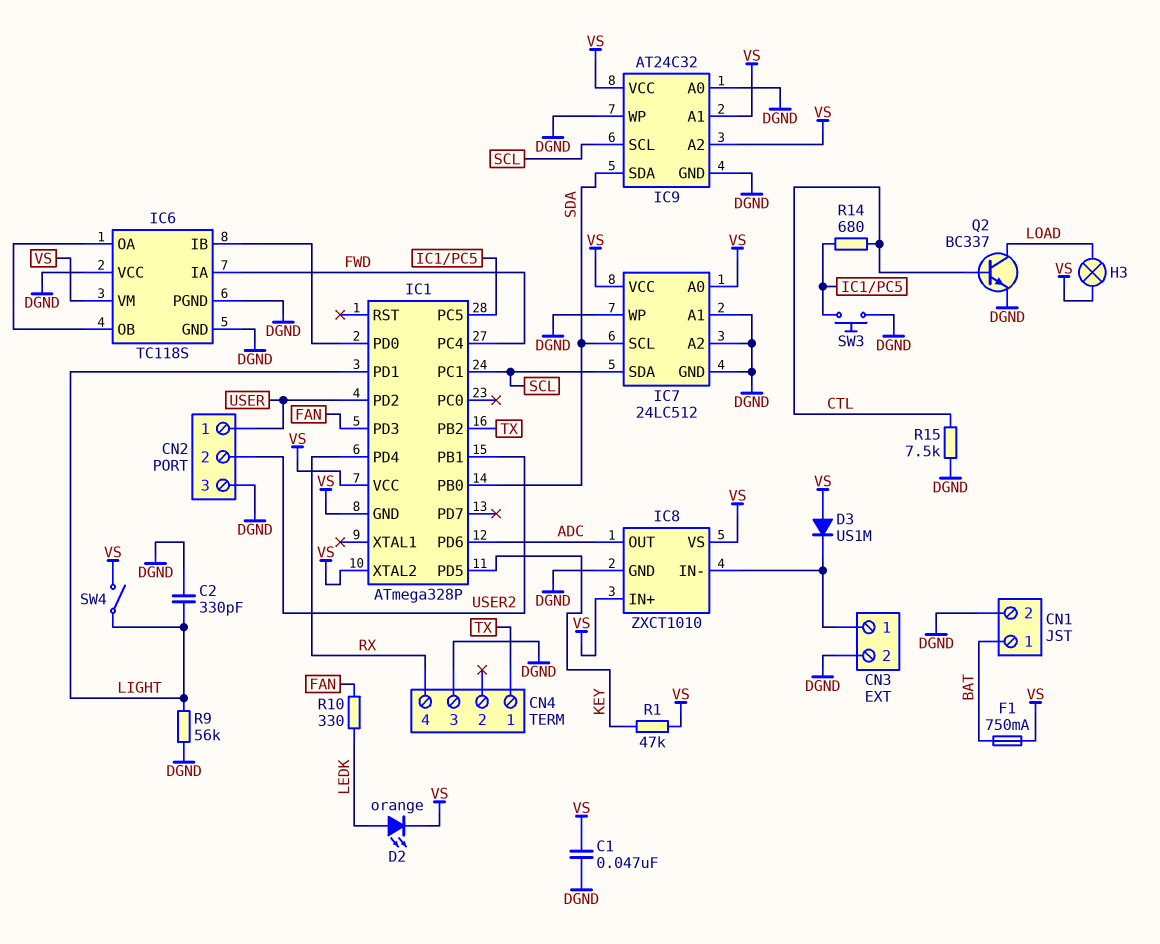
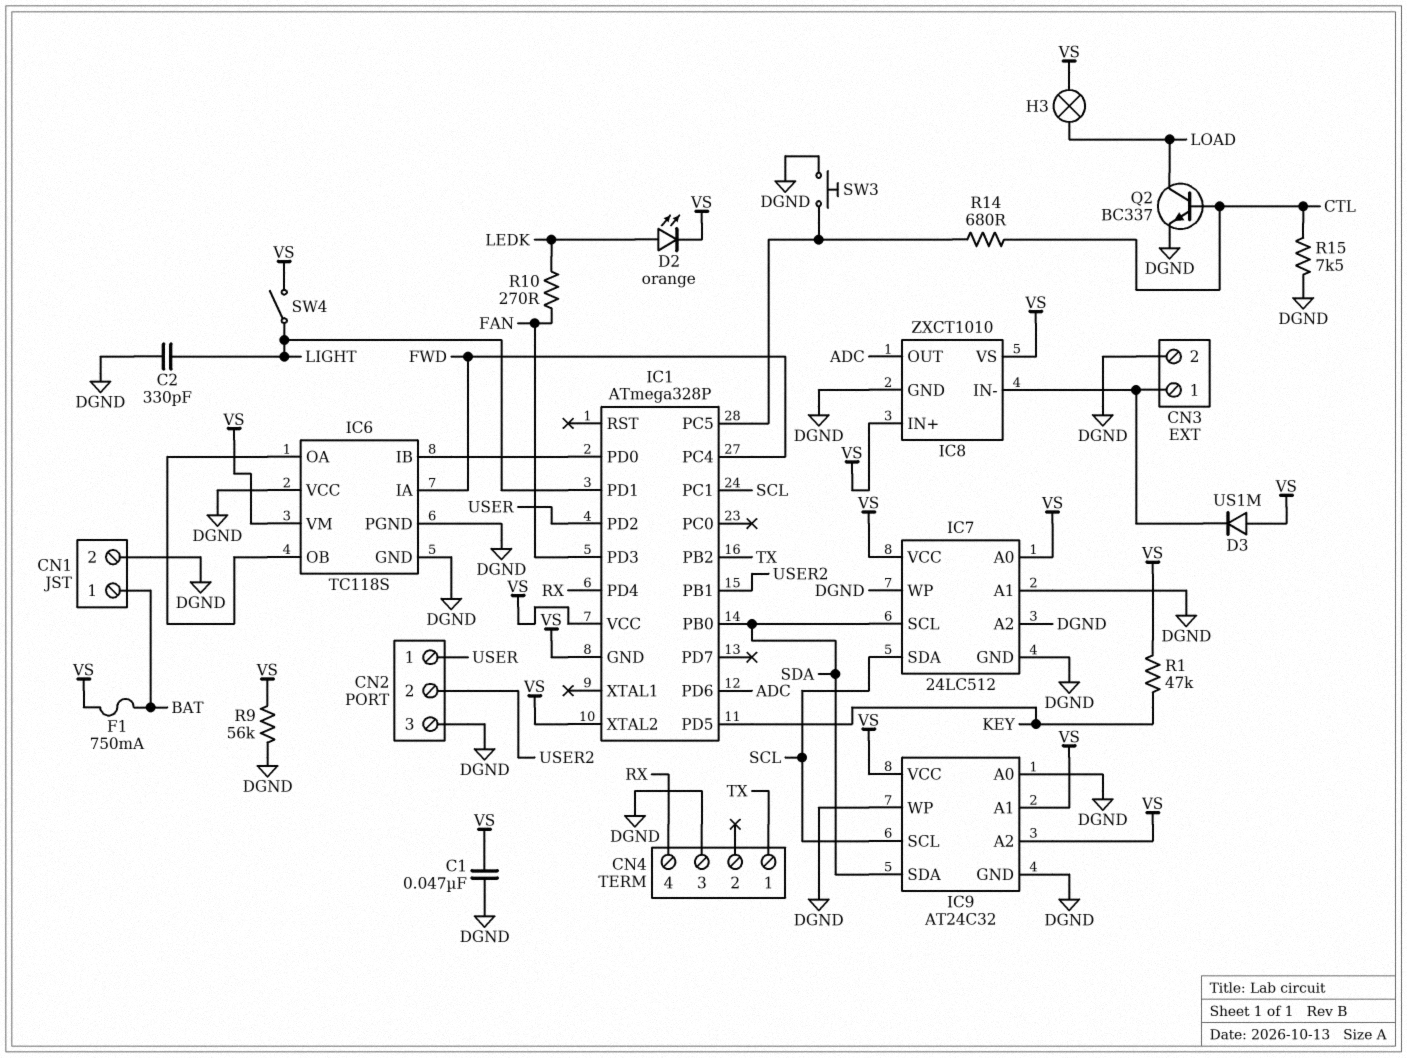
R9: 56k (DGND, LIGHT) -> 56k (DGND, VS)
R10: 330 (FAN, LEDK) -> 270 (FAN, LEDK)

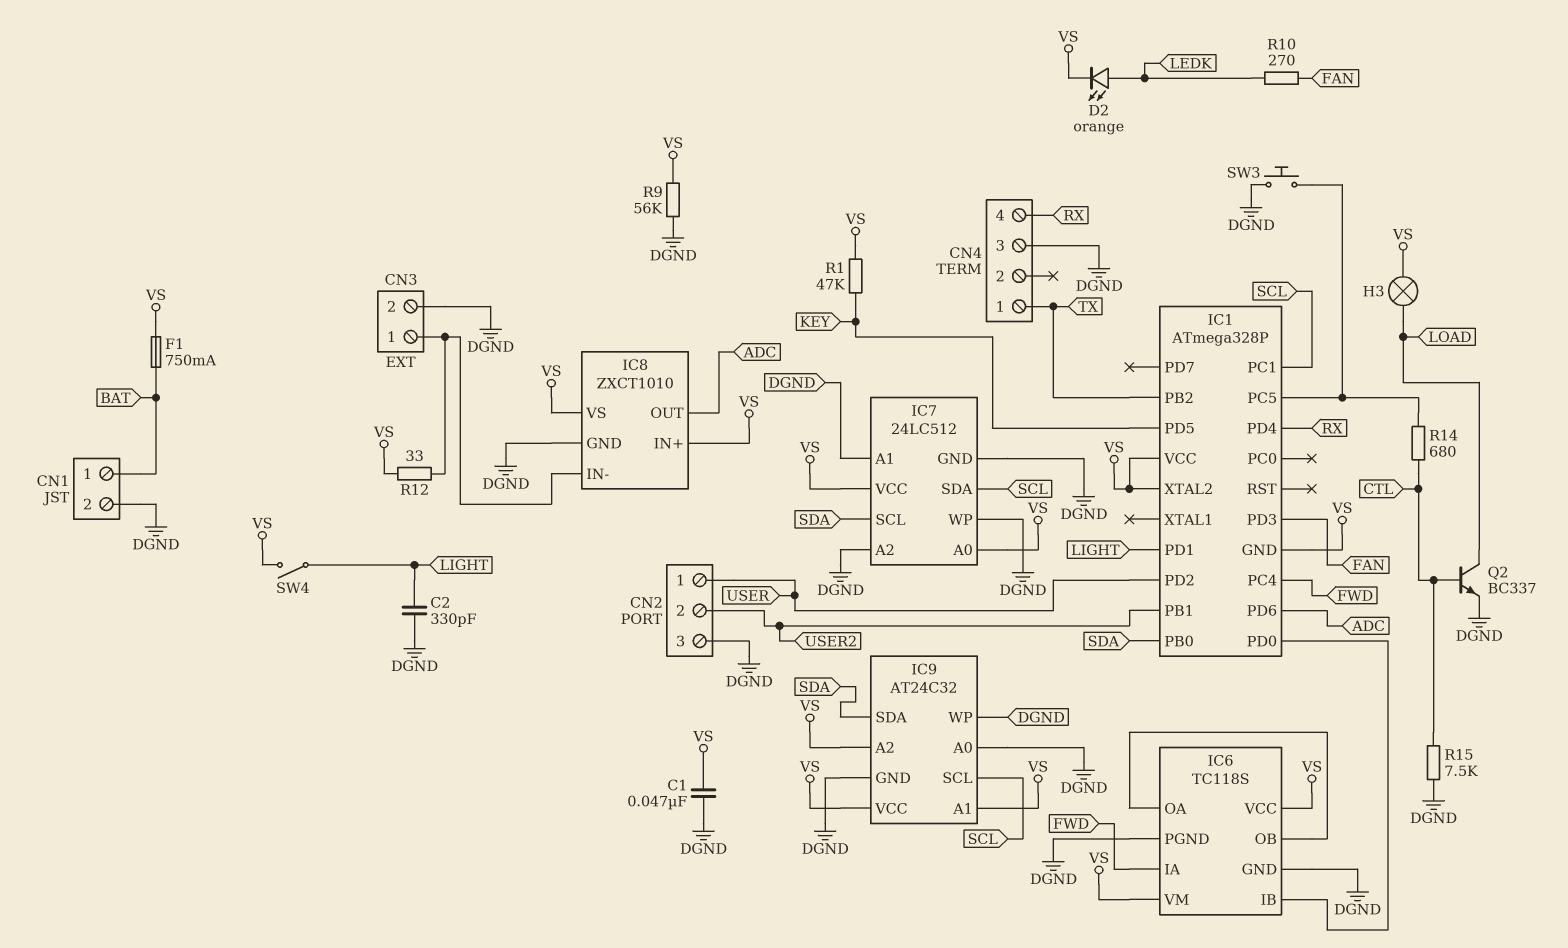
D3: diode US1M (A VS, K CN3/1) -> none
IC6 pin VCC: DGND -> VS
R12: none -> 33 (CN3/1, VS)

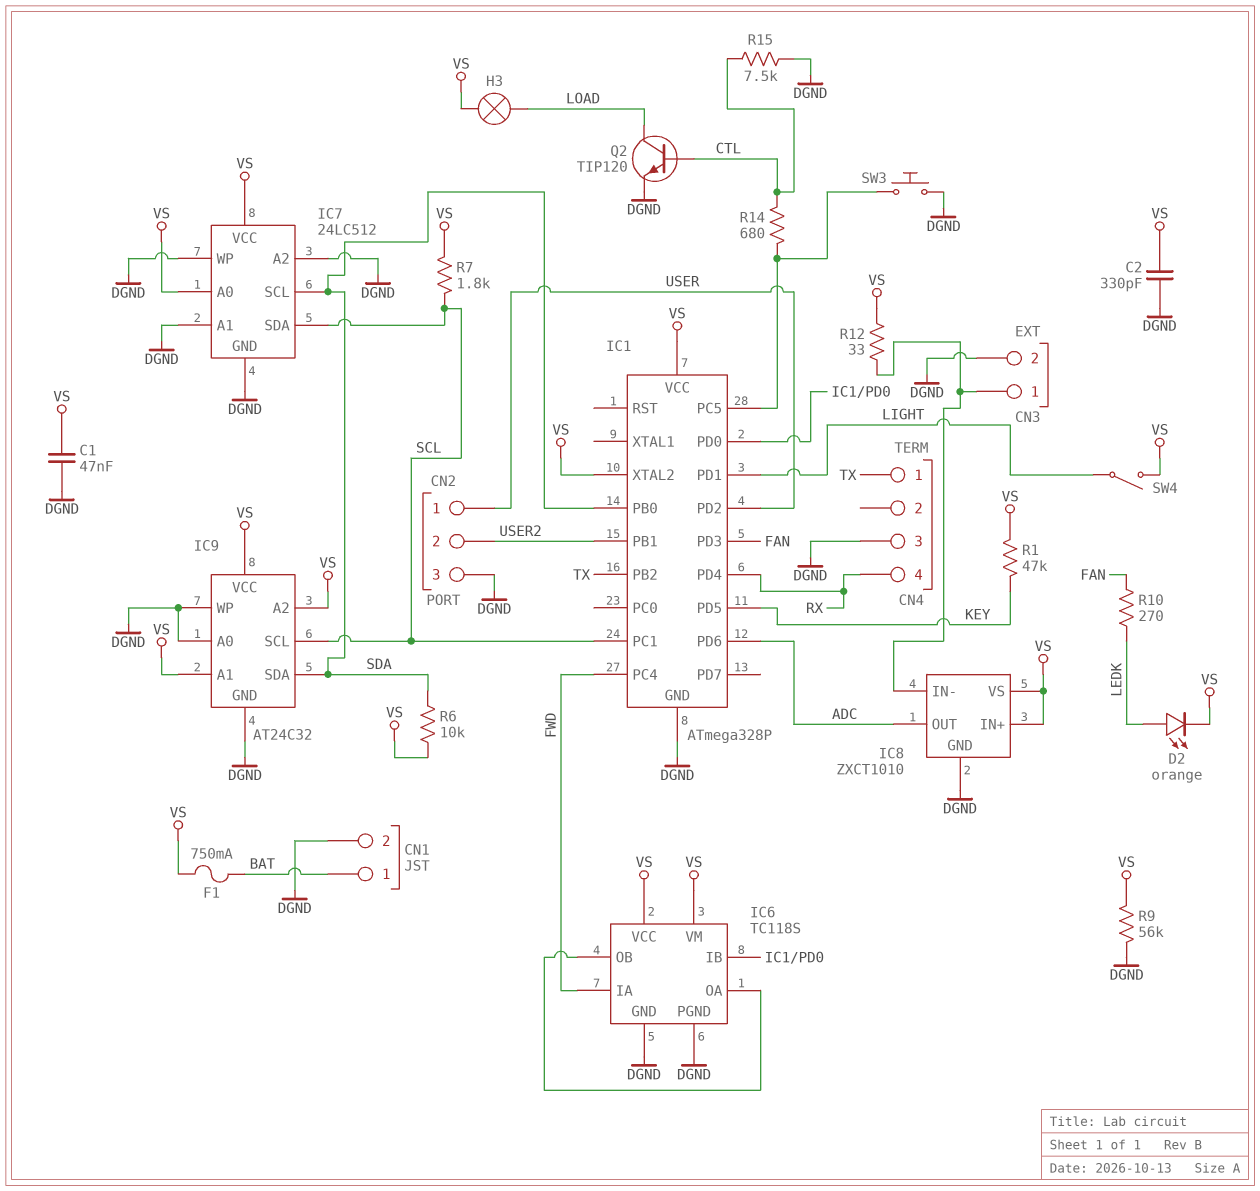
C2: 330pF (DGND, LIGHT) -> 330pF (DGND, VS)
IC1 pin GND: VS -> DGND
Q2: NPN BC337 (B CTL, C LOAD, E DGND) -> NPN TIP120 (B CTL, C LOAD, E DGND)
R6: none -> 10k (SDA, VS)
R7: none -> 1.8k (SCL, VS)

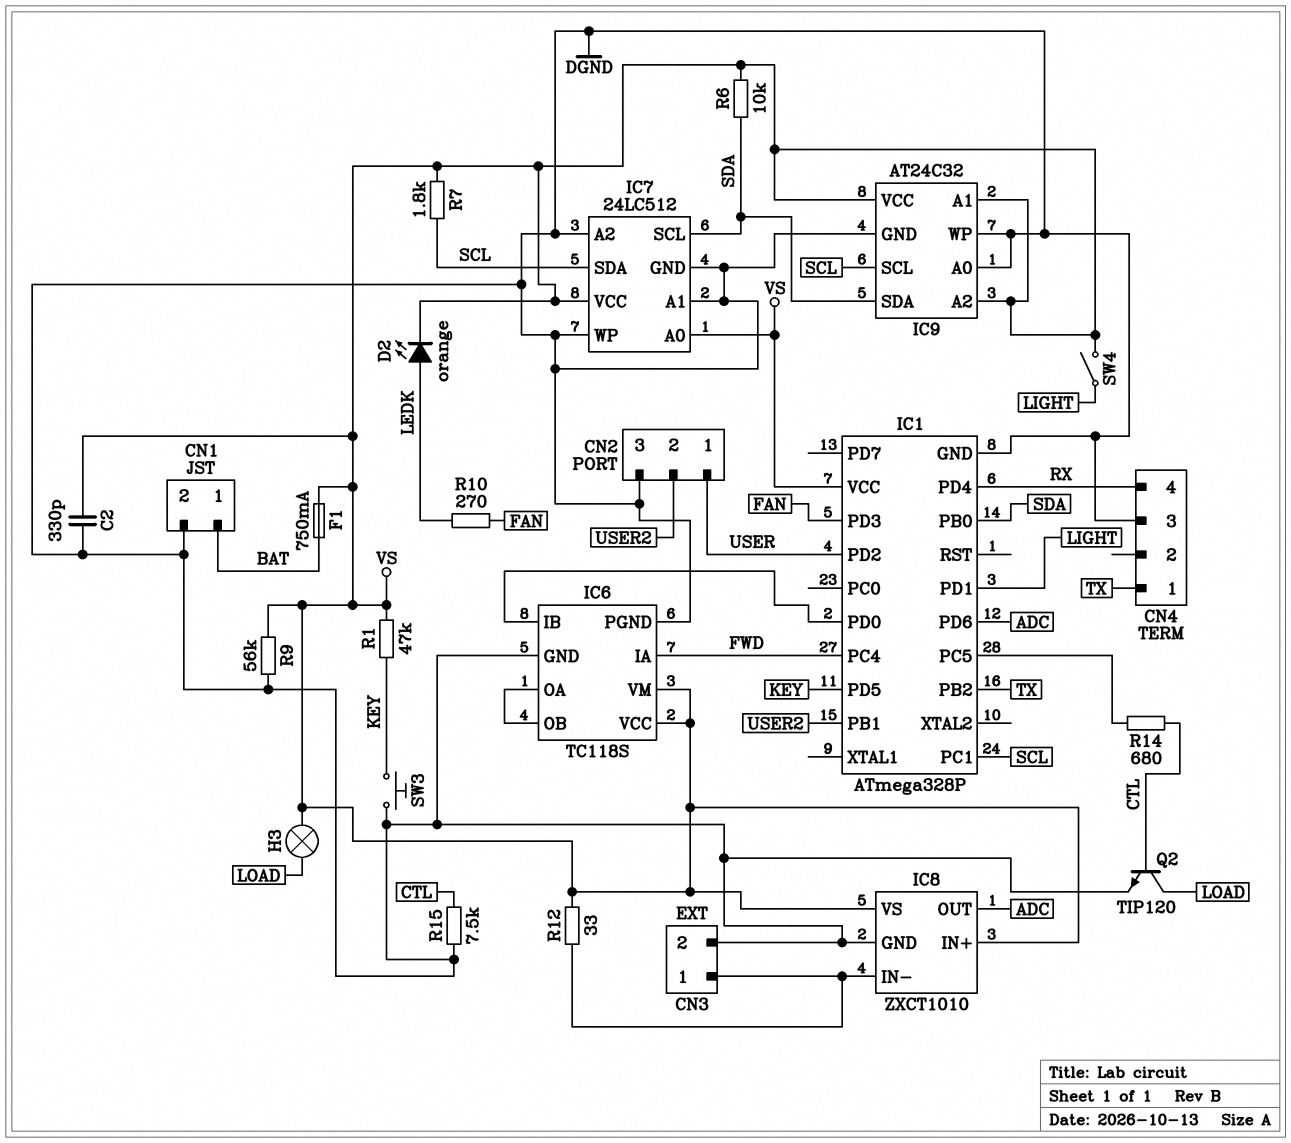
C1: 47nF (DGND, VS) -> none
IC1 pin XTAL2: VS -> none
SW3: button (DGND, IC1/PC5) -> button (DGND, KEY)

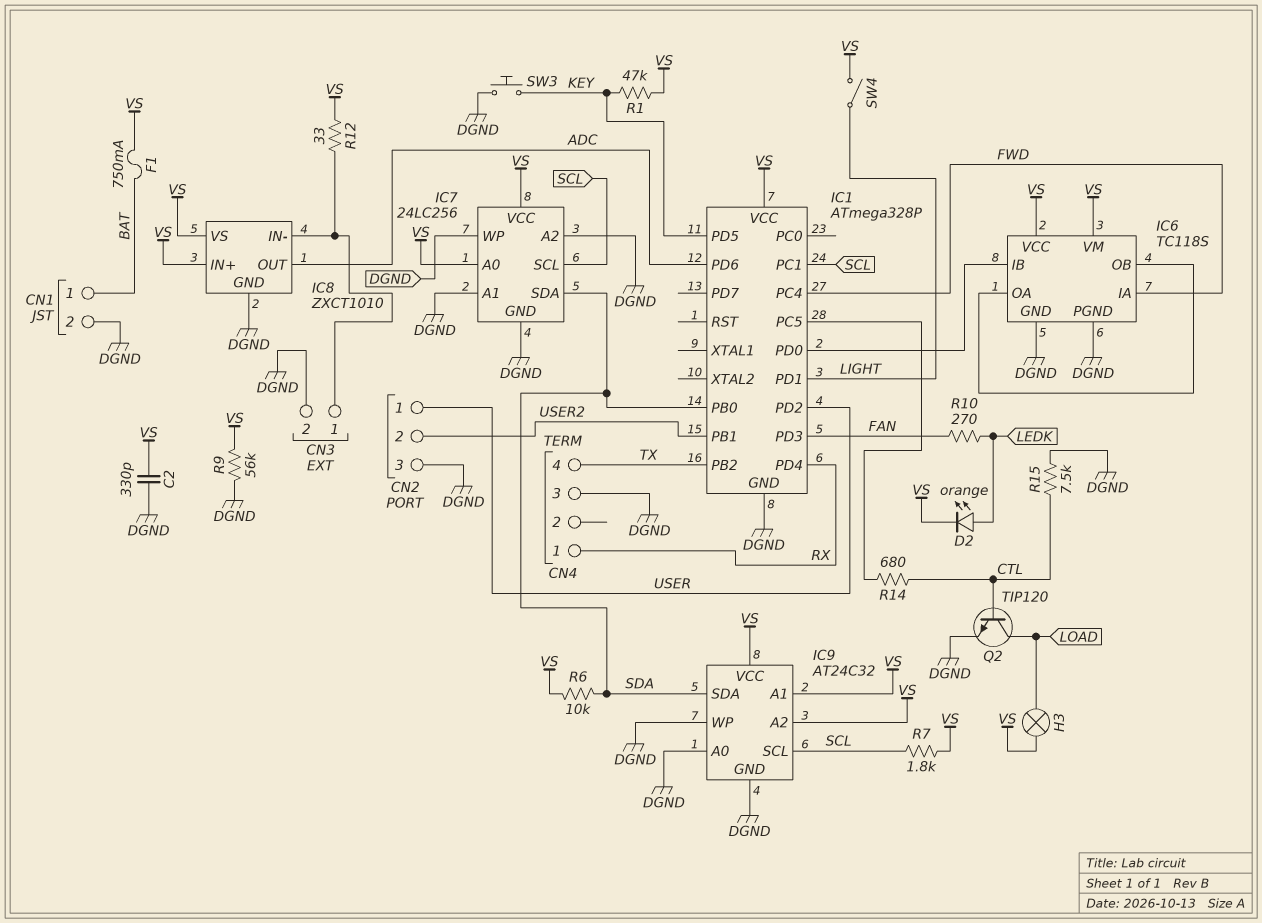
CN4 pin 1: TX -> RX
CN4 pin 4: RX -> TX
IC7: 24LC512 -> 24LC256
IC7 pin SCL: SDA -> SCL
IC7 pin SDA: SCL -> SDA

